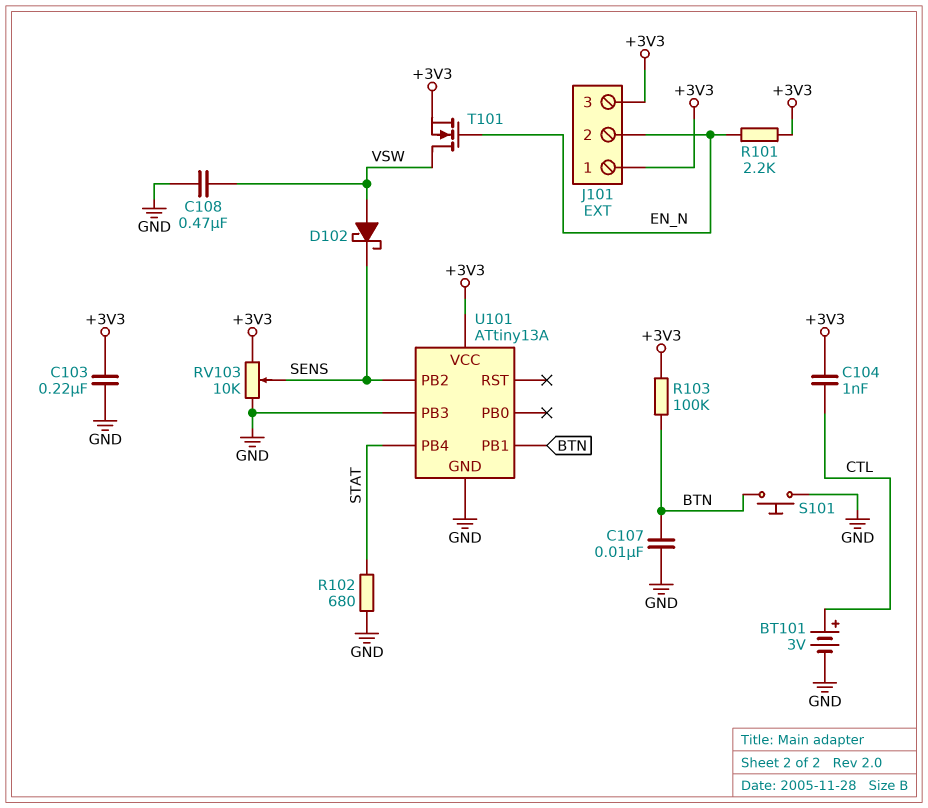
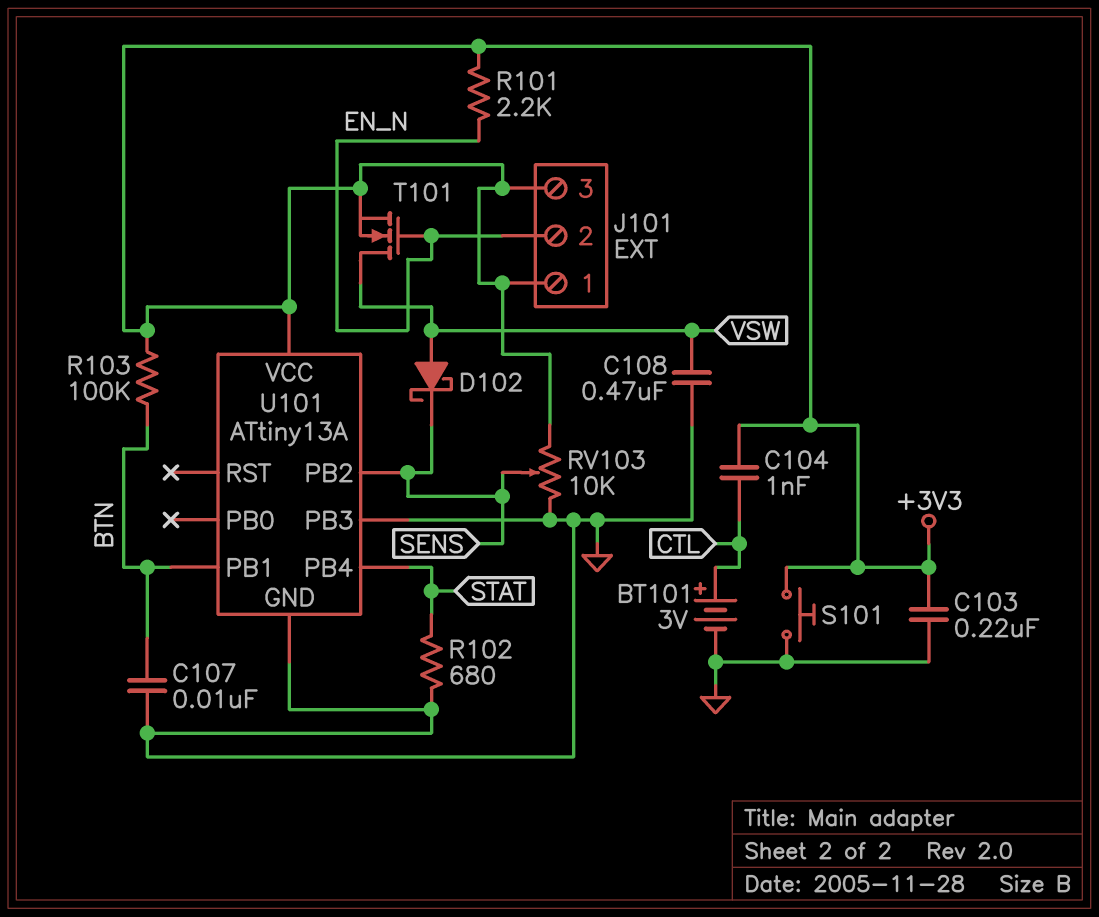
S101: button (BTN, GND) -> button (+3V3, GND)

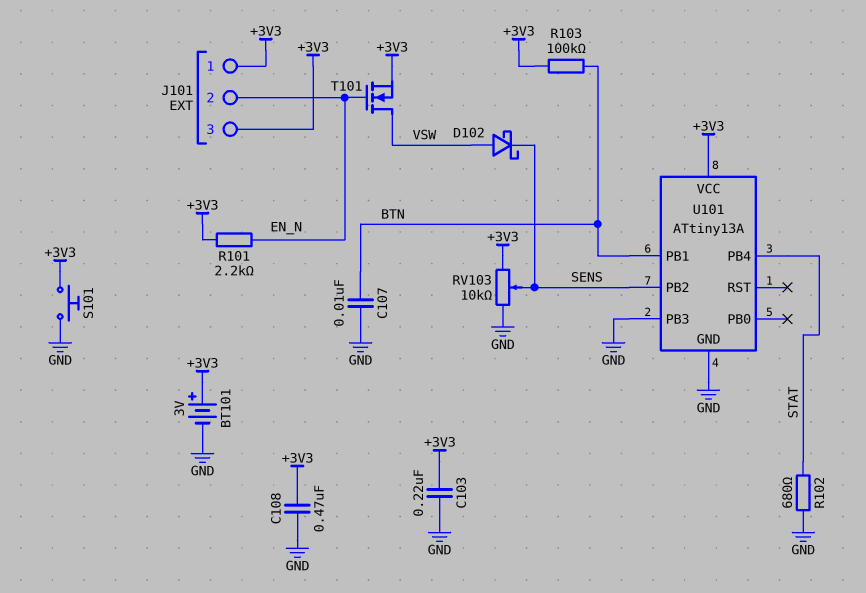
BT101: 3V (plus CTL, minus GND) -> 3V (plus +3V3, minus GND)
C104: 1nF (+3V3, CTL) -> none
C108: 470nF (GND, VSW) -> 470nF (+3V3, GND)

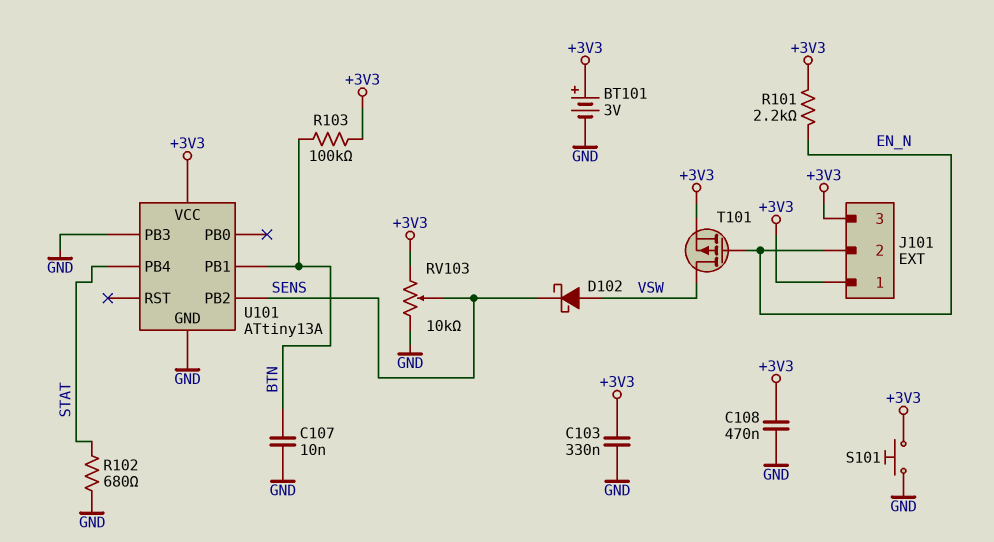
C103: 220nF (+3V3, GND) -> 330nF (+3V3, GND)
T101: NMOS (G EN_N, D VSW, S +3V3) -> PMOS (G EN_N, D VSW, S +3V3)

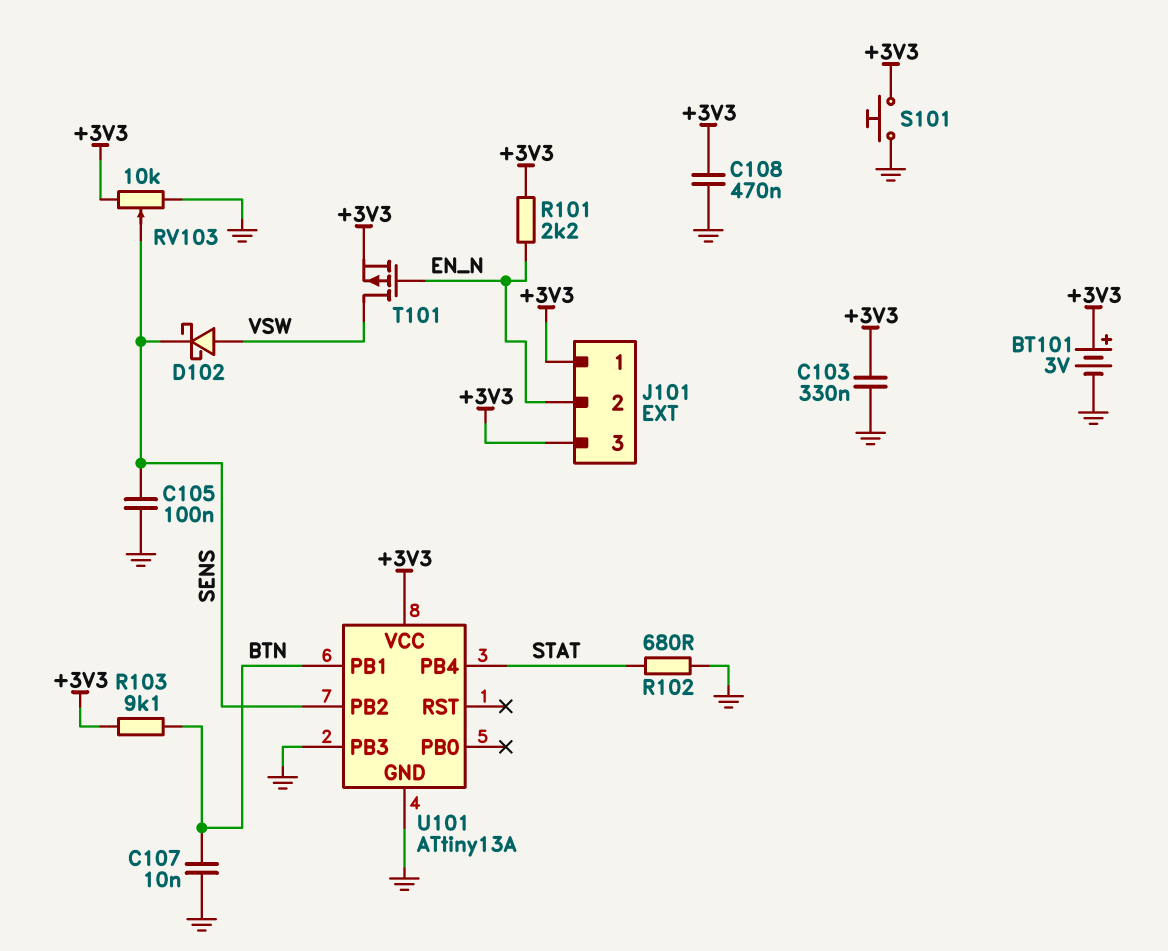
C105: none -> 100nF (GND, SENS)
R103: 100k (+3V3, BTN) -> 9.1k (+3V3, BTN)

